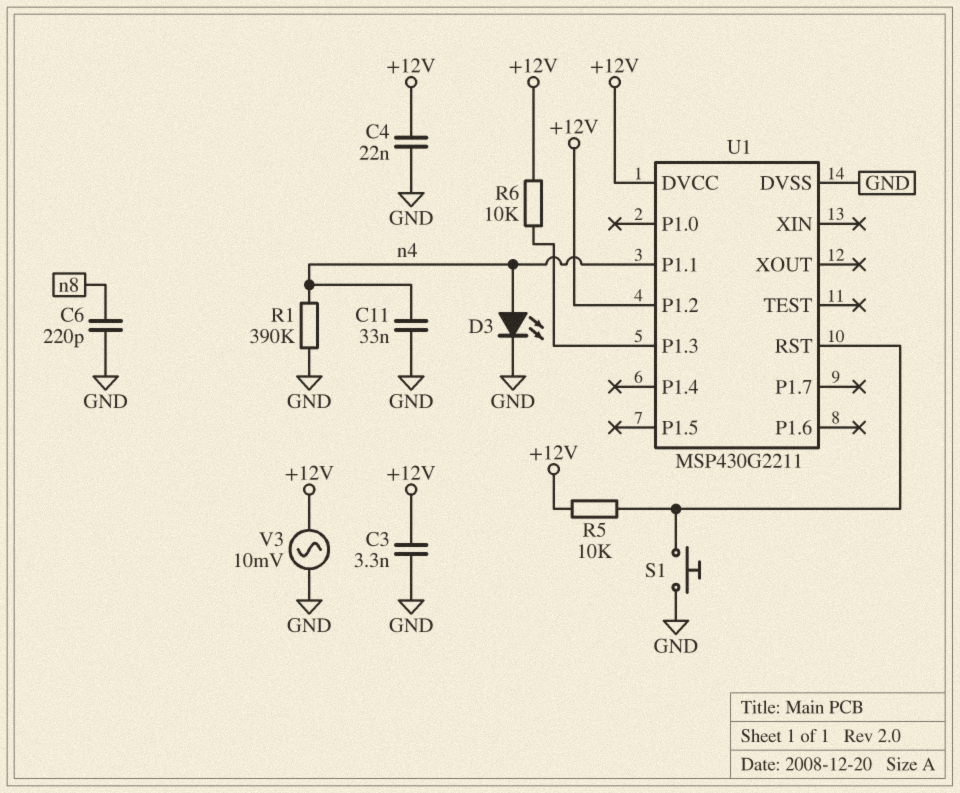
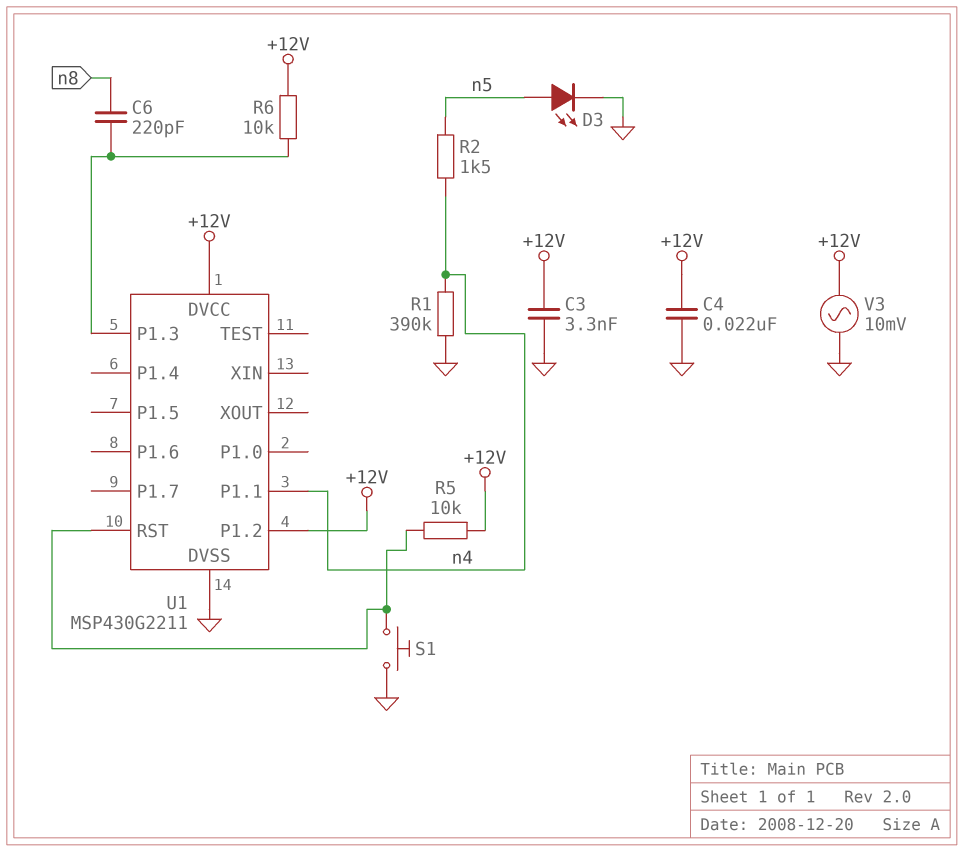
C6: 220pF (GND, n8) -> 220pF (U1/P1.3, n8)
C11: 33nF (GND, n4) -> none
D3: LED (A n4, K GND) -> LED (A n5, K GND)
R2: none -> 1.5k (n4, n5)

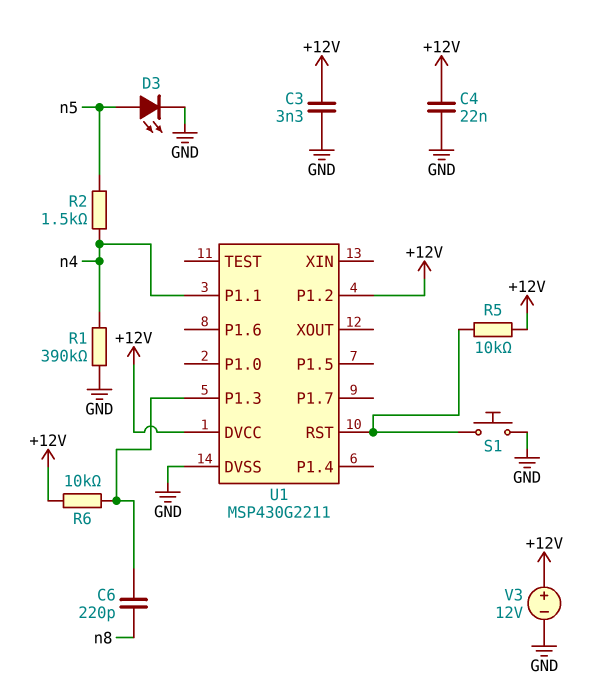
V3: AC 10mV (+12V, GND) -> 12V (plus +12V, minus GND)

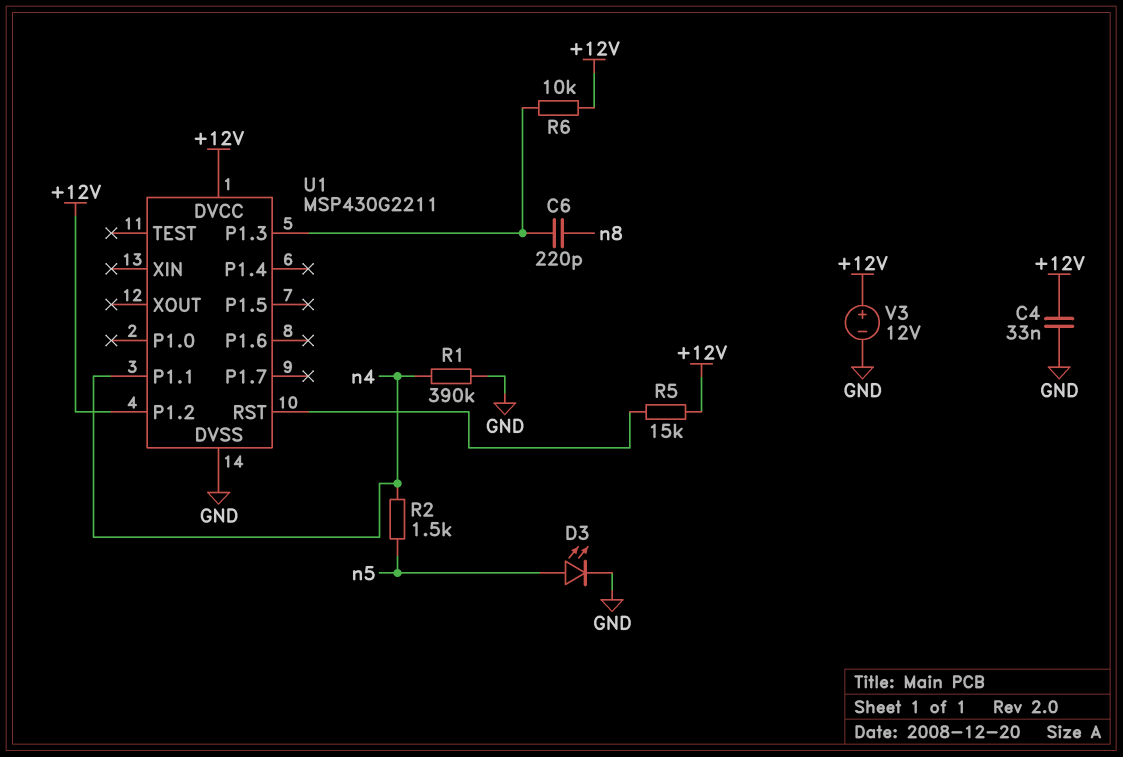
C3: 3.3nF (+12V, GND) -> none
C4: 22nF (+12V, GND) -> 33nF (+12V, GND)
R5: 10k (+12V, U1/RST) -> 15k (+12V, U1/RST)
S1: button (GND, U1/RST) -> none

